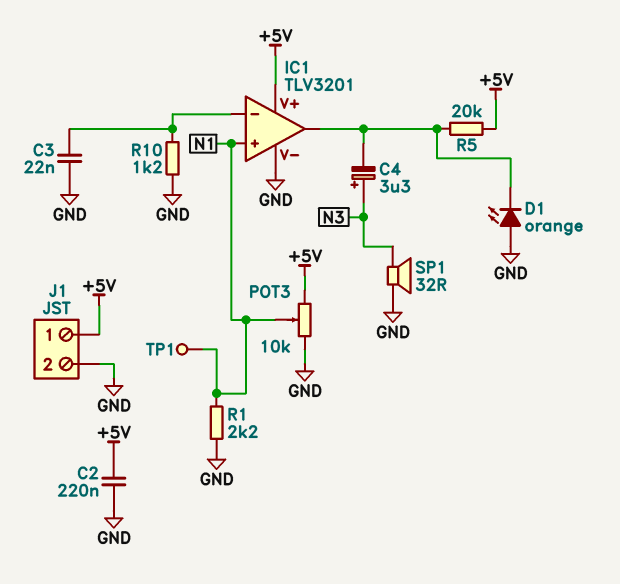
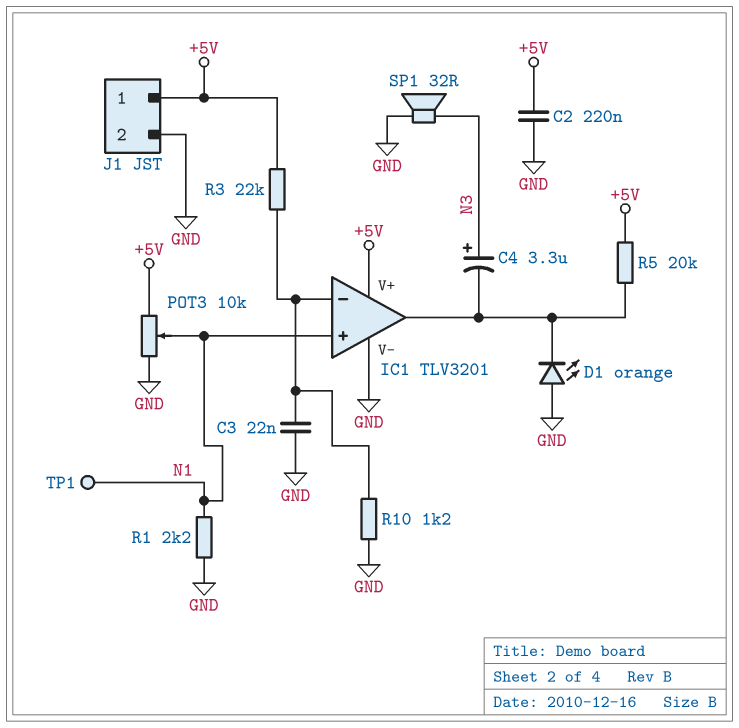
R3: none -> 22k (+5V, IC1/in-)

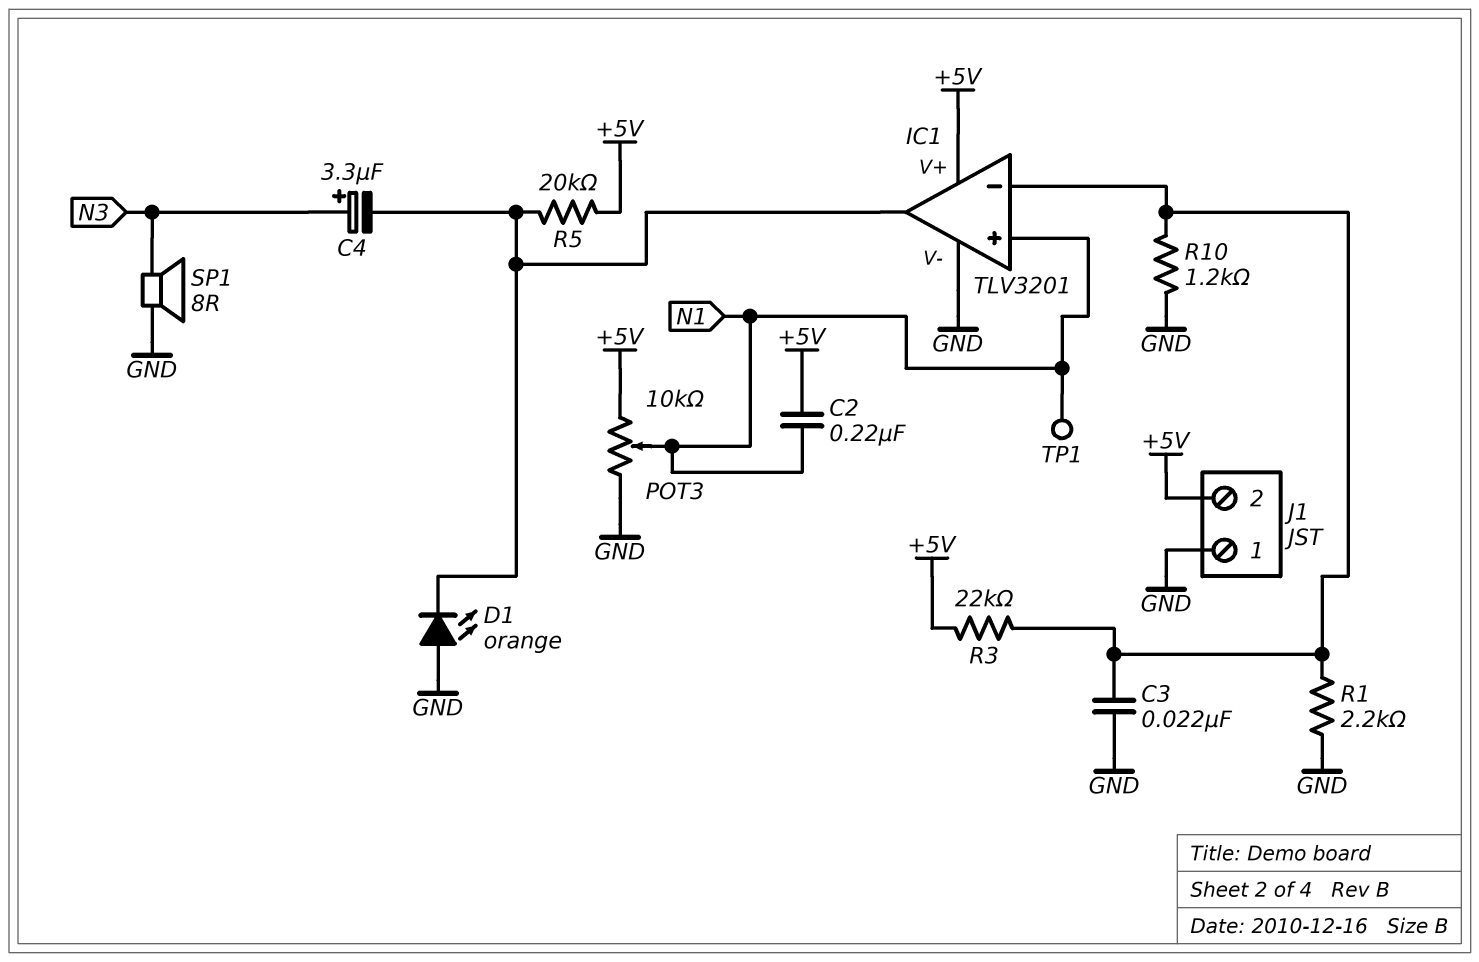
C2: 220nF (+5V, GND) -> 220nF (+5V, N1)
J1 pin 1: +5V -> GND
J1 pin 2: GND -> +5V
R1: 2.2k (GND, N1) -> 2.2k (GND, IC1/in-)
SP1: speaker 32R (GND, N3) -> speaker 8R (GND, N3)

